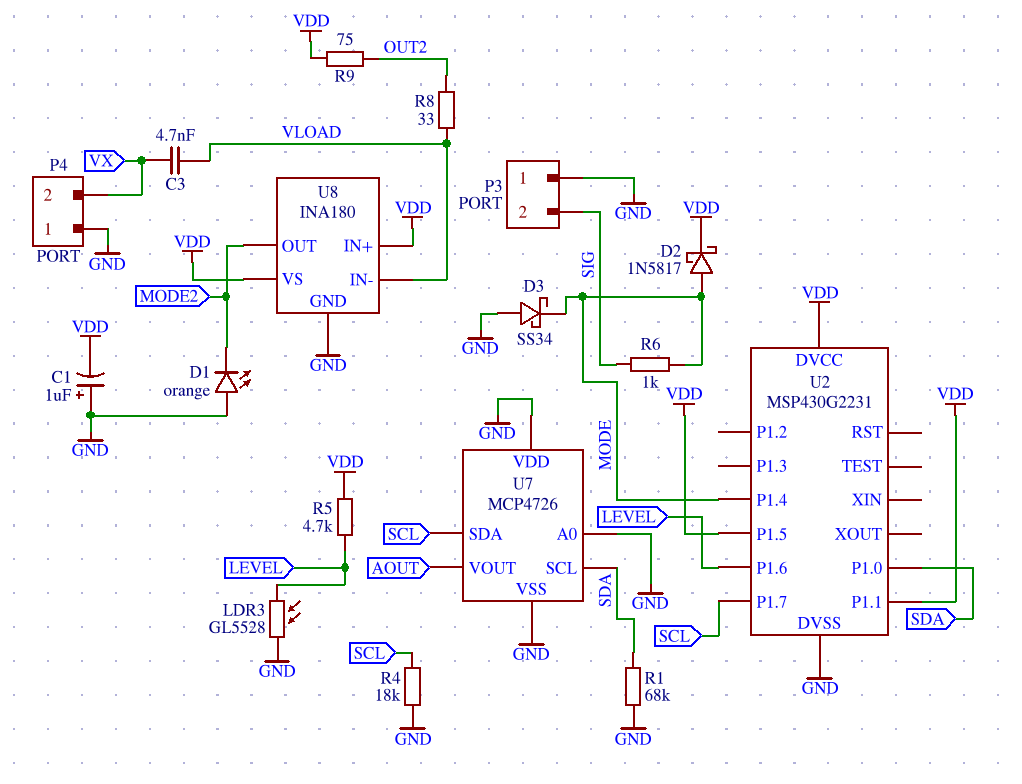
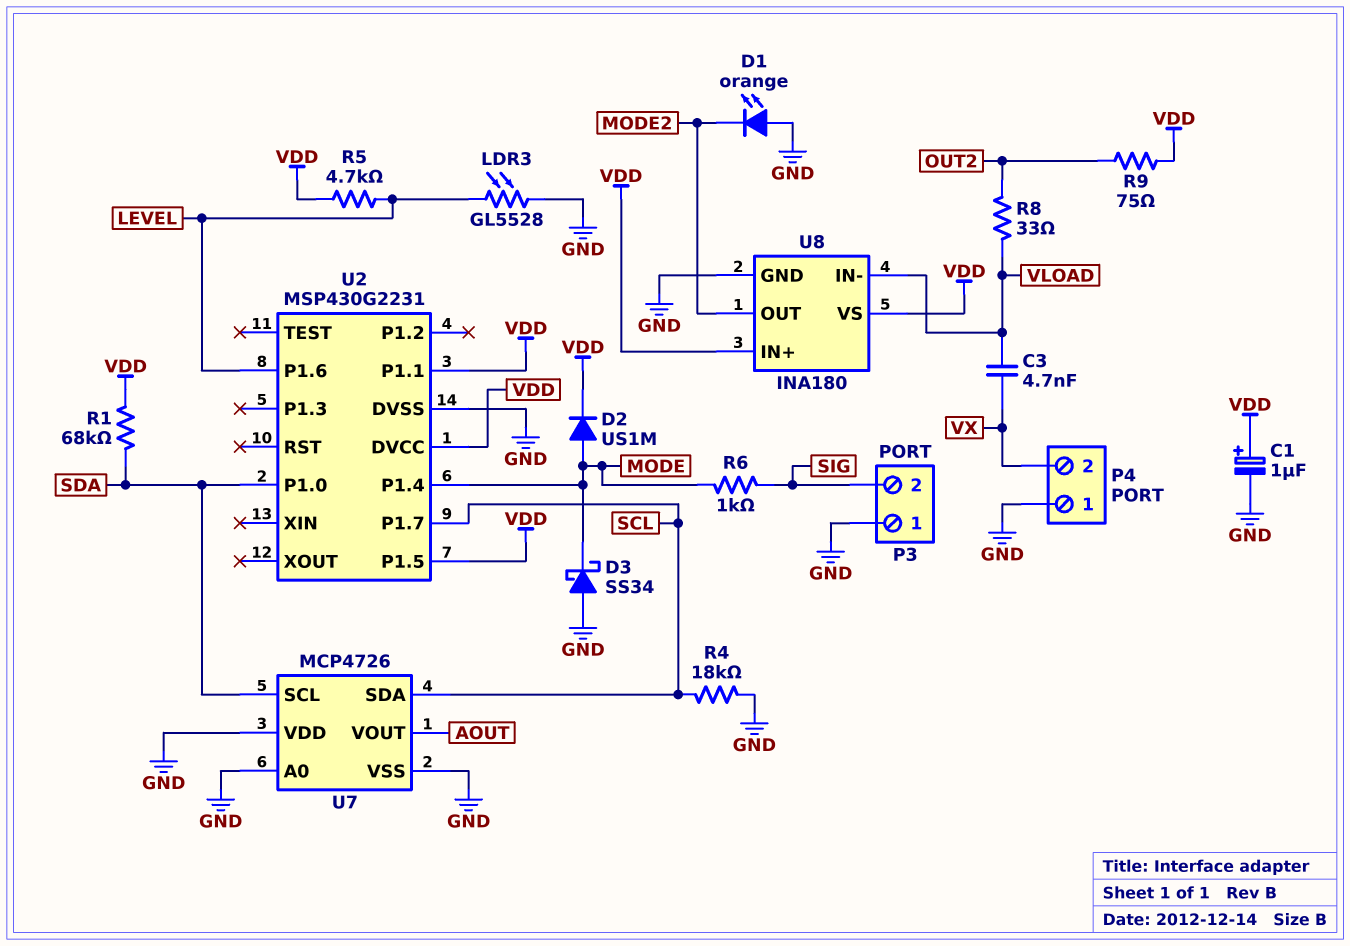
C1: 1uF (plus GND, minus VDD) -> 1uF (plus VDD, minus GND)
D2: schottky 1N5817 (A MODE, K VDD) -> diode US1M (A MODE, K VDD)
R1: 68k (GND, SDA) -> 68k (SDA, VDD)

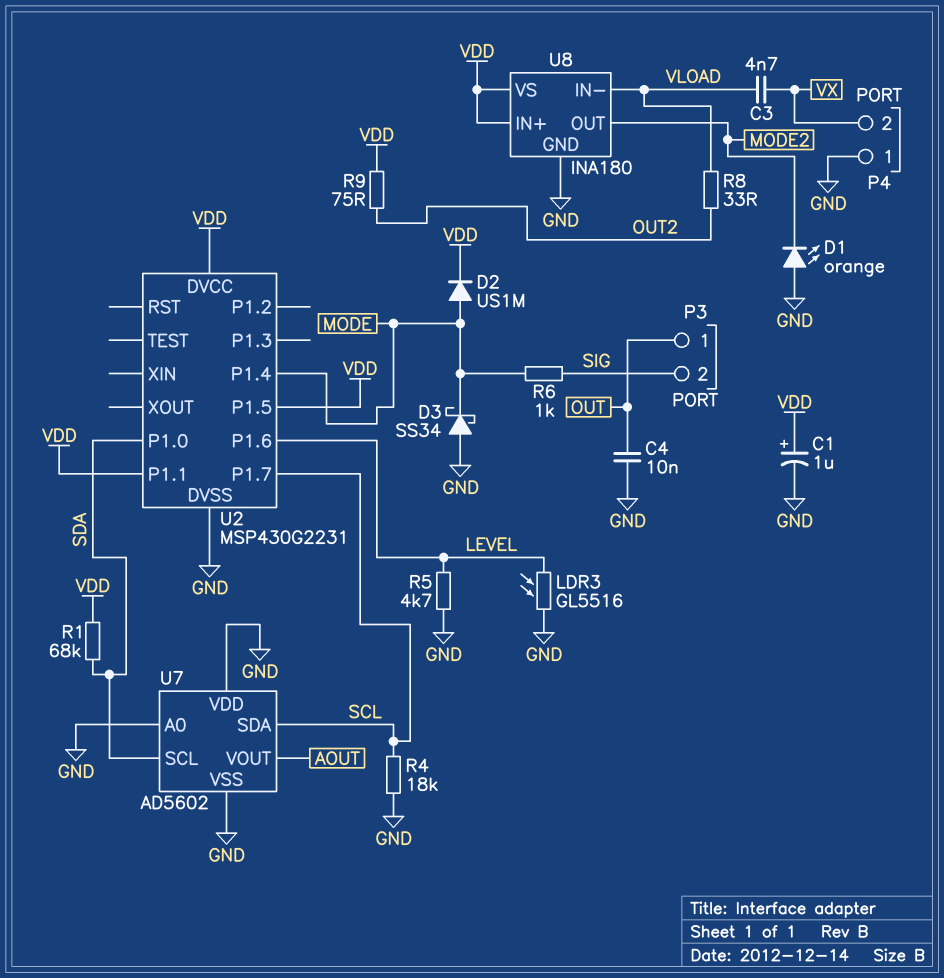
C4: none -> 10nF (GND, OUT)
LDR3: GL5528 (GND, LEVEL) -> GL5516 (GND, LEVEL)
P3 pin 1: GND -> OUT
R5: 4.7k (LEVEL, VDD) -> 4.7k (GND, LEVEL)
U7: MCP4726 -> AD5602

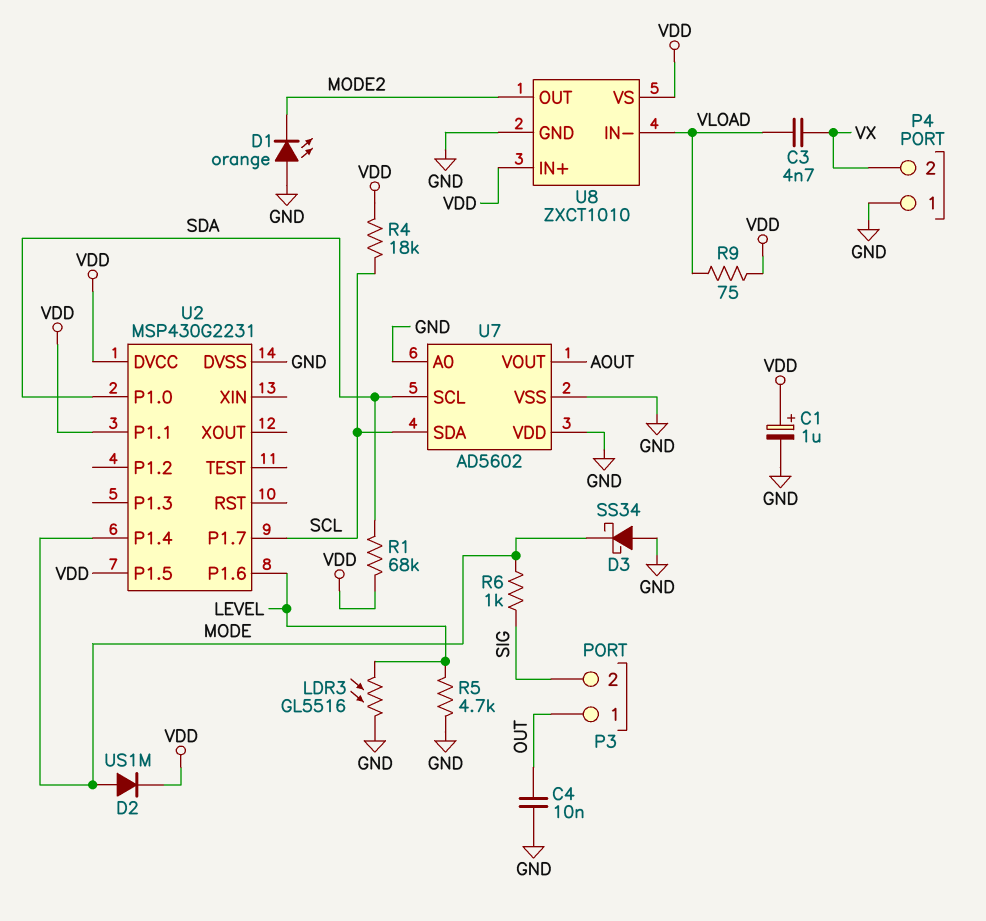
R4: 18k (GND, SCL) -> 18k (SCL, VDD)
R8: 33 (OUT2, VLOAD) -> none
R9: 75 (OUT2, VDD) -> 75 (VDD, VLOAD)
U8: INA180 -> ZXCT1010

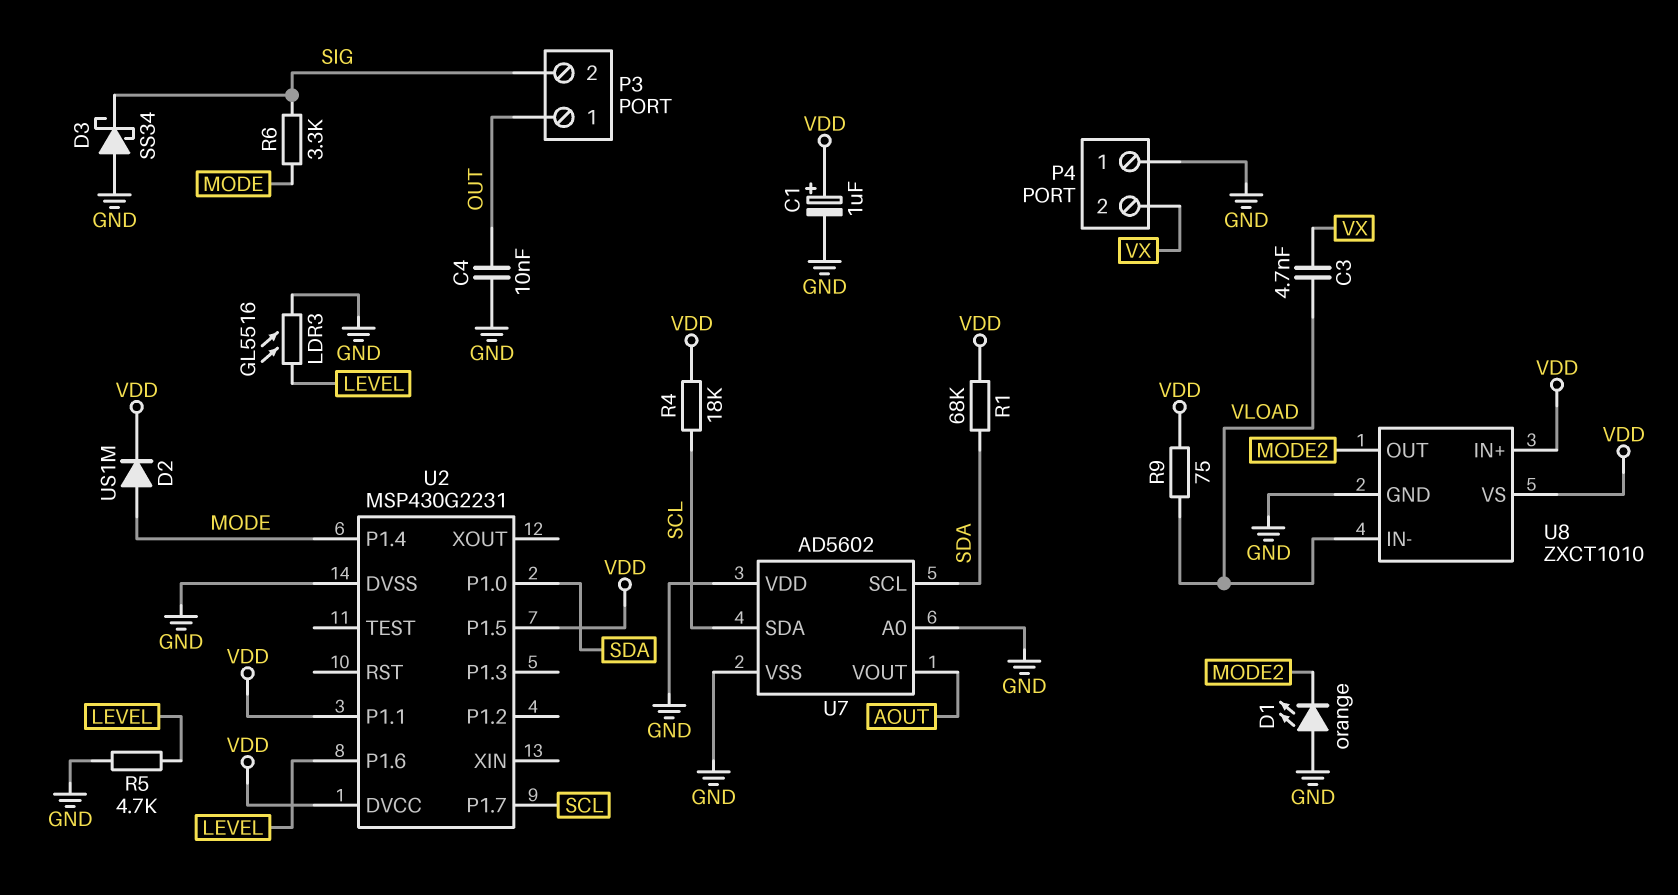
D3: schottky SS34 (A GND, K MODE) -> schottky SS34 (A GND, K SIG)
R6: 1k (MODE, SIG) -> 3.3k (MODE, SIG)

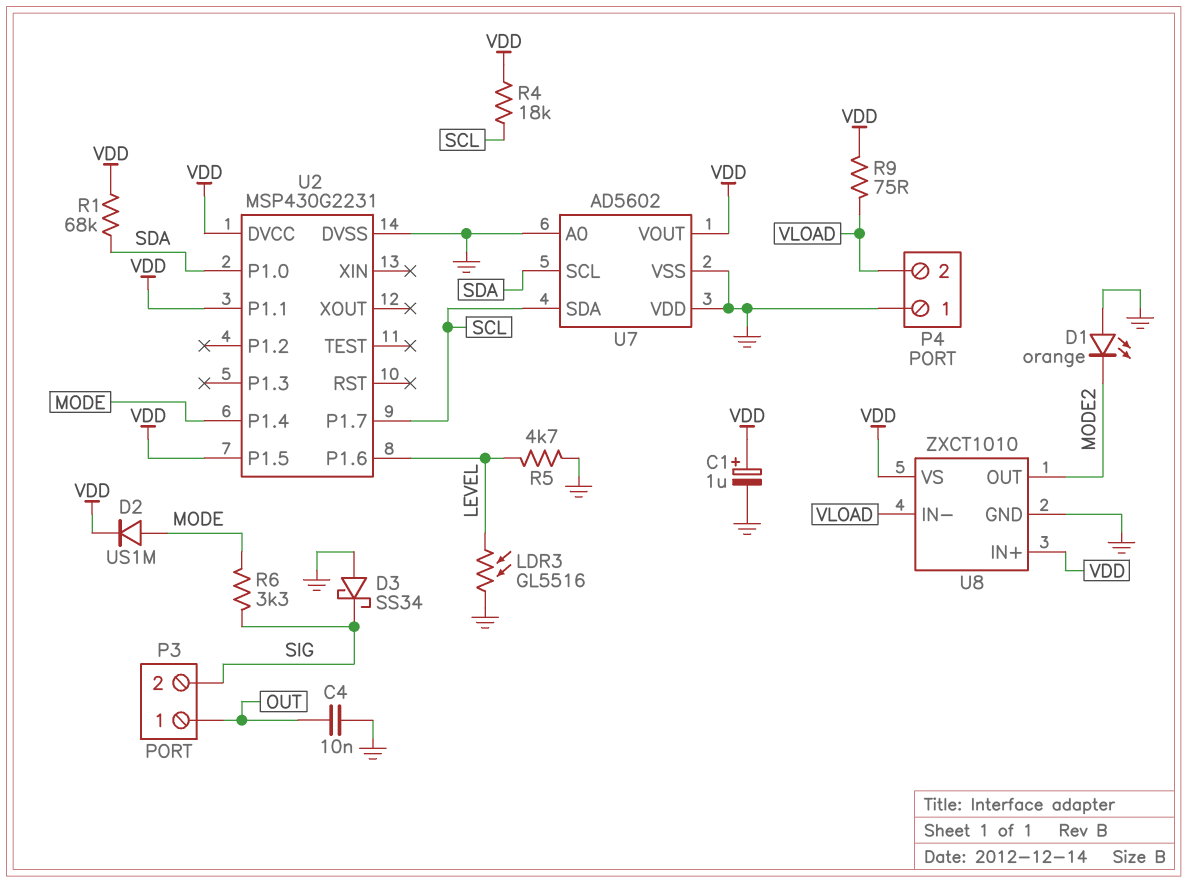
C3: 4.7nF (VLOAD, VX) -> none
P4 pin 2: VX -> VLOAD
U7 pin VOUT: AOUT -> VDD

